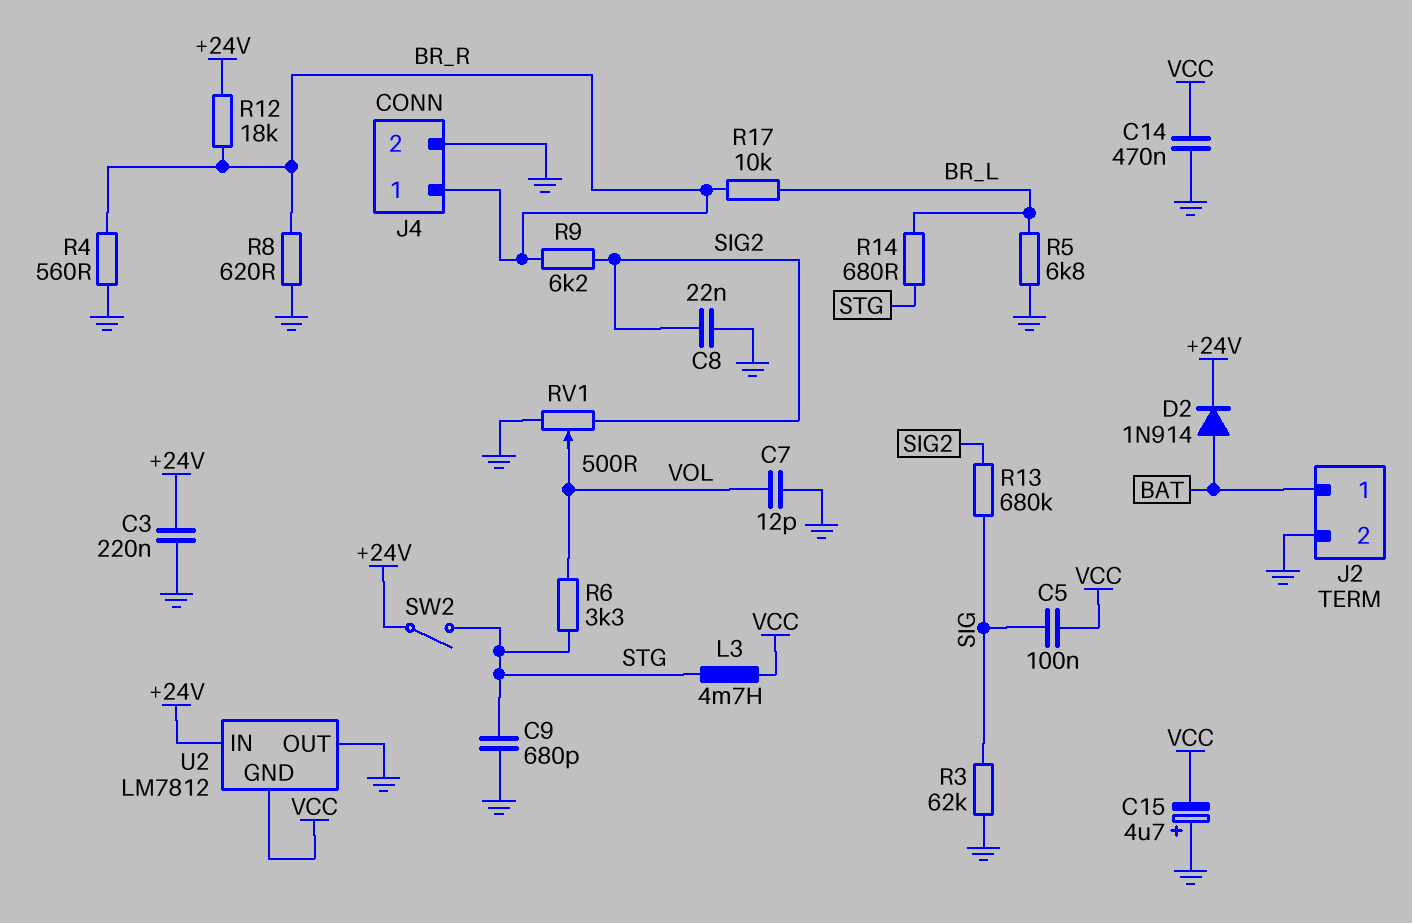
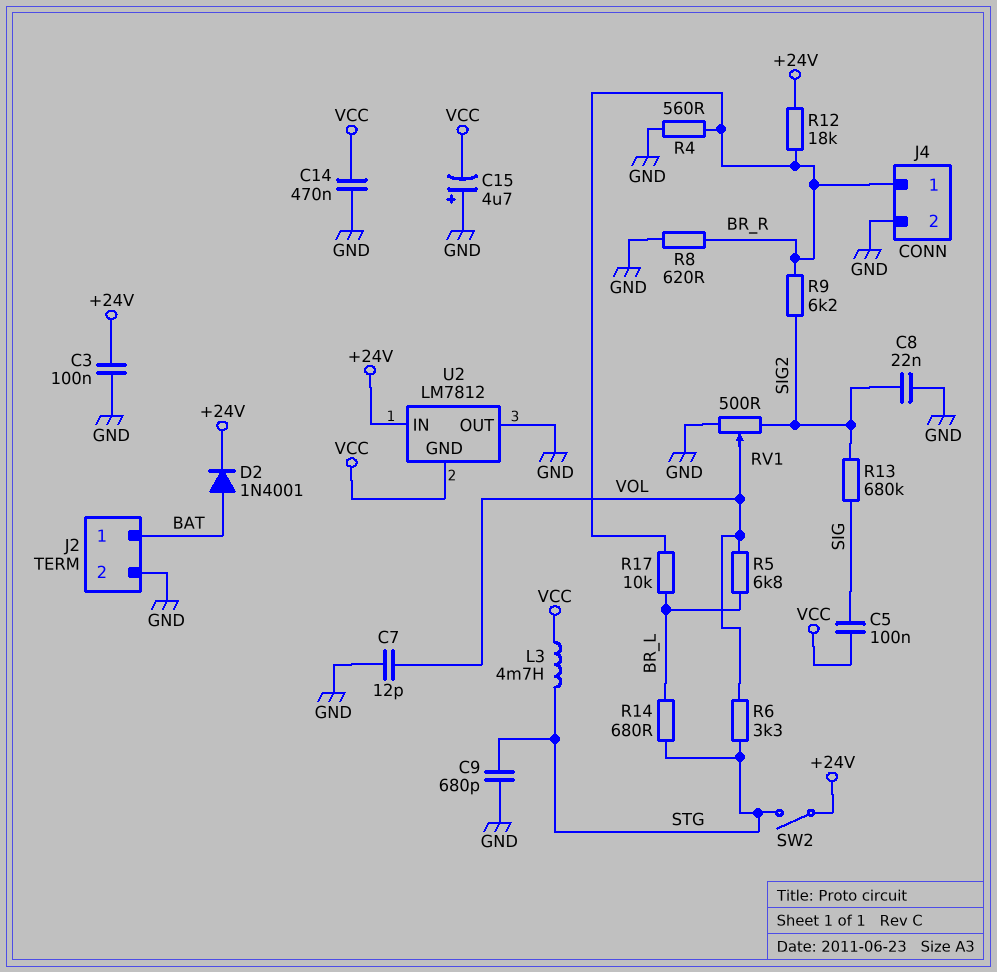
C3: 220nF (+24V, GND) -> 100nF (+24V, GND)
D2: diode 1N914 (A BAT, K +24V) -> diode 1N4001 (A BAT, K +24V)
R3: 62k (GND, SIG) -> none
R5: 6.8k (BR_L, GND) -> 6.8k (BR_L, VOL)

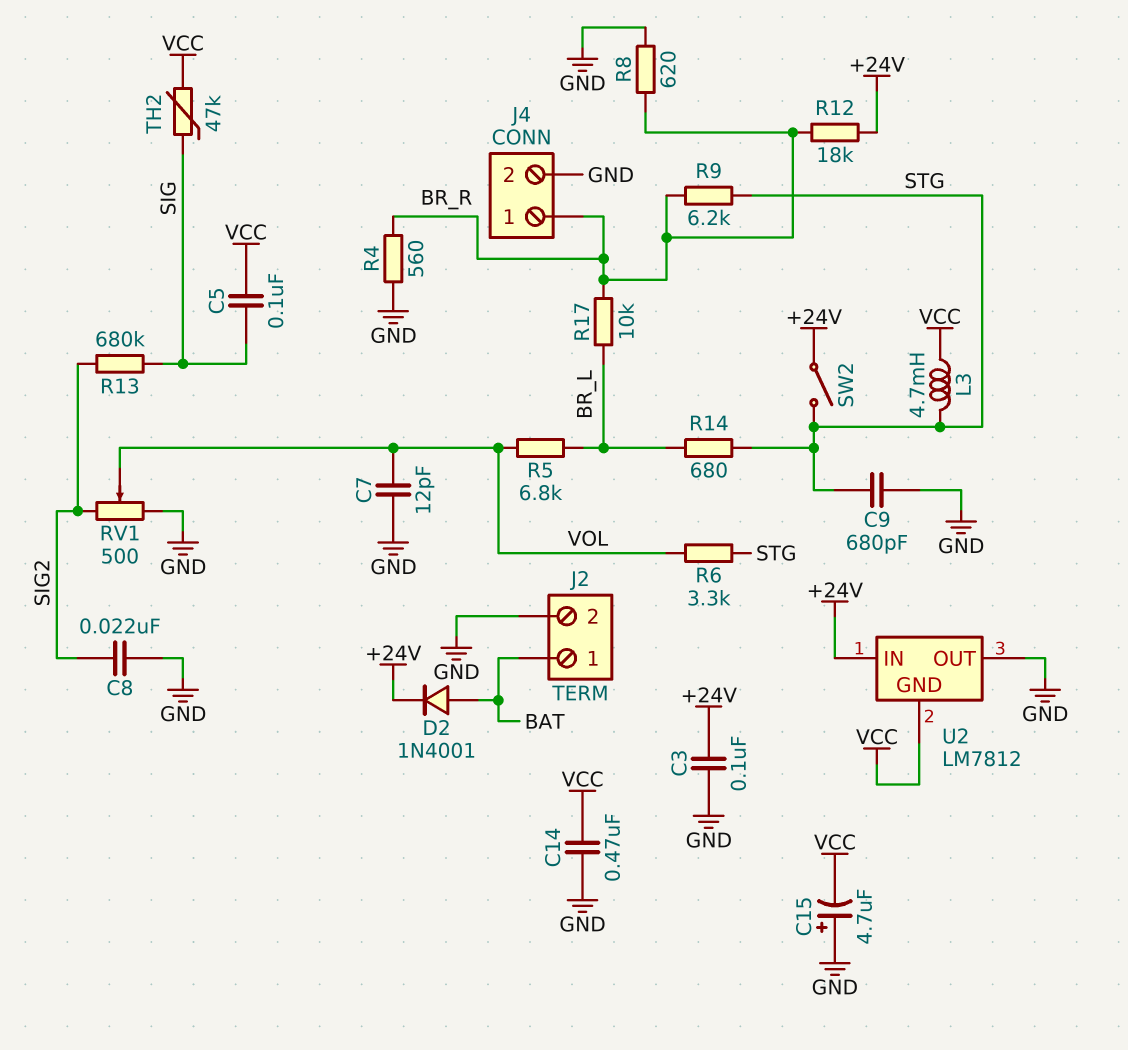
R9: 6.2k (BR_R, SIG2) -> 6.2k (BR_R, STG)
TH2: none -> 47k (SIG, VCC)

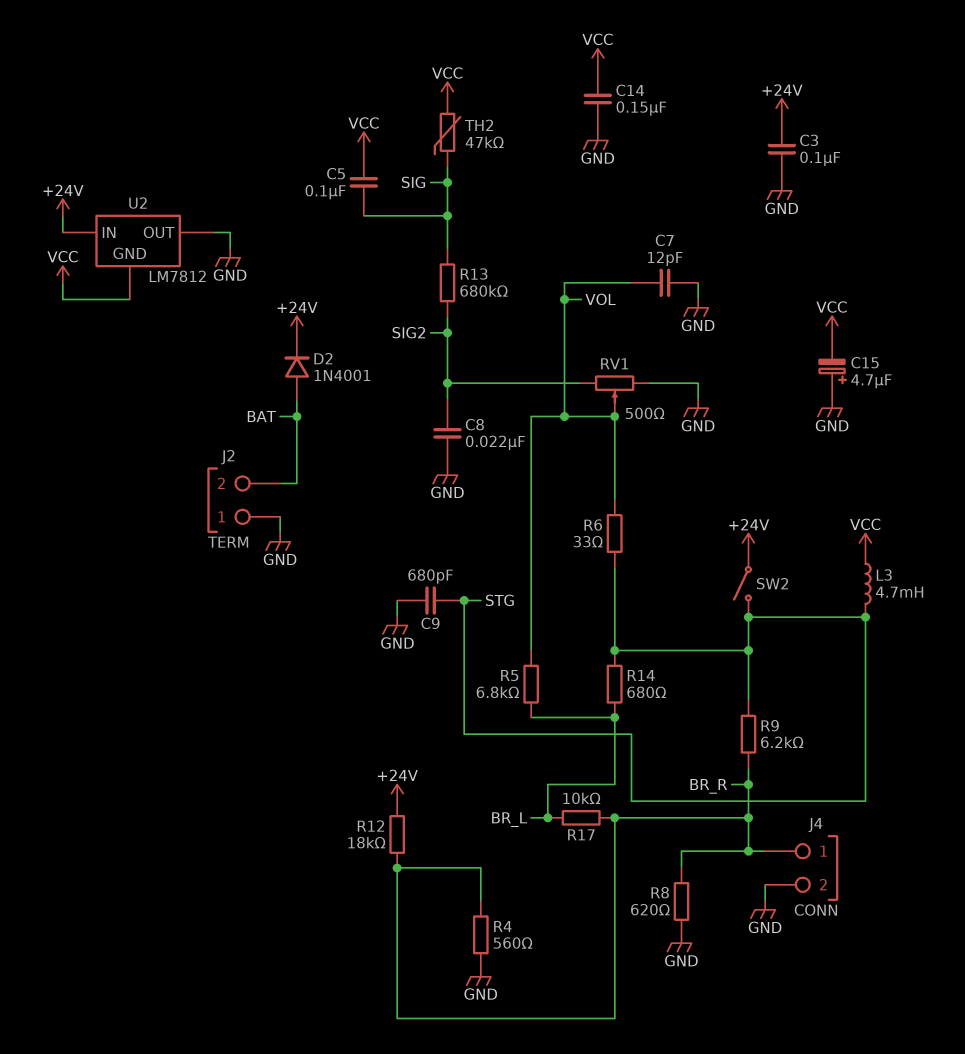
C14: 470nF (GND, VCC) -> 150nF (GND, VCC)
J2 pin 1: BAT -> GND
J2 pin 2: GND -> BAT
R6: 3.3k (STG, VOL) -> 33 (STG, VOL)

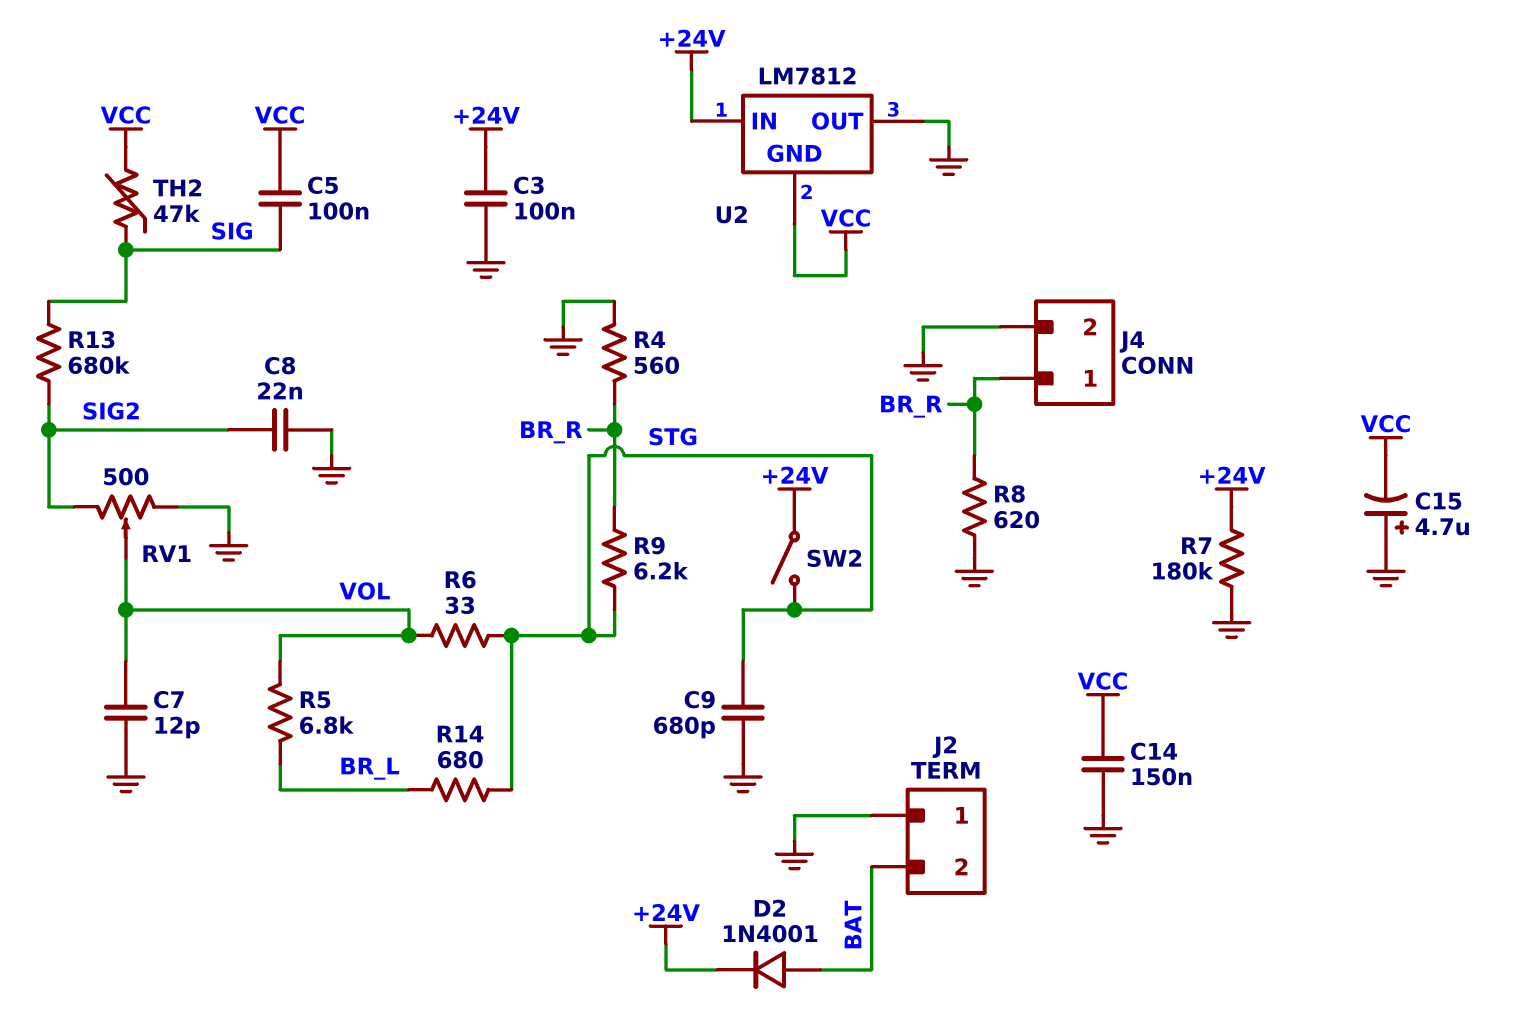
L3: 4.7mH (STG, VCC) -> none
R7: none -> 180k (+24V, GND)
R12: 18k (+24V, BR_R) -> none
R17: 10k (BR_L, BR_R) -> none

